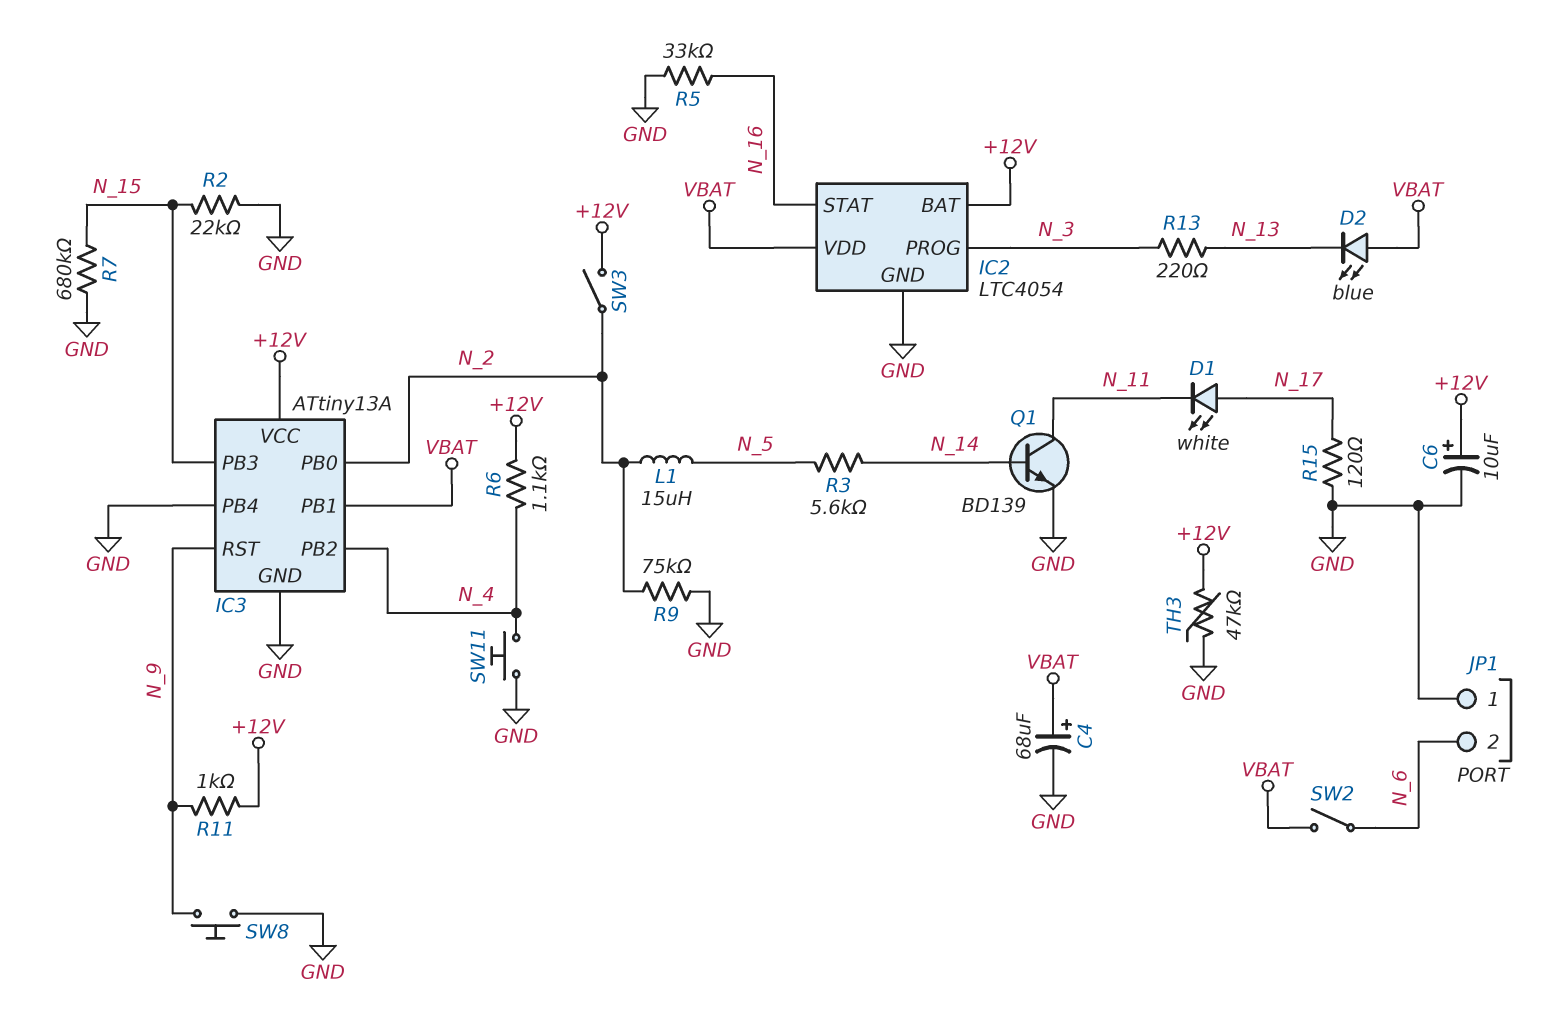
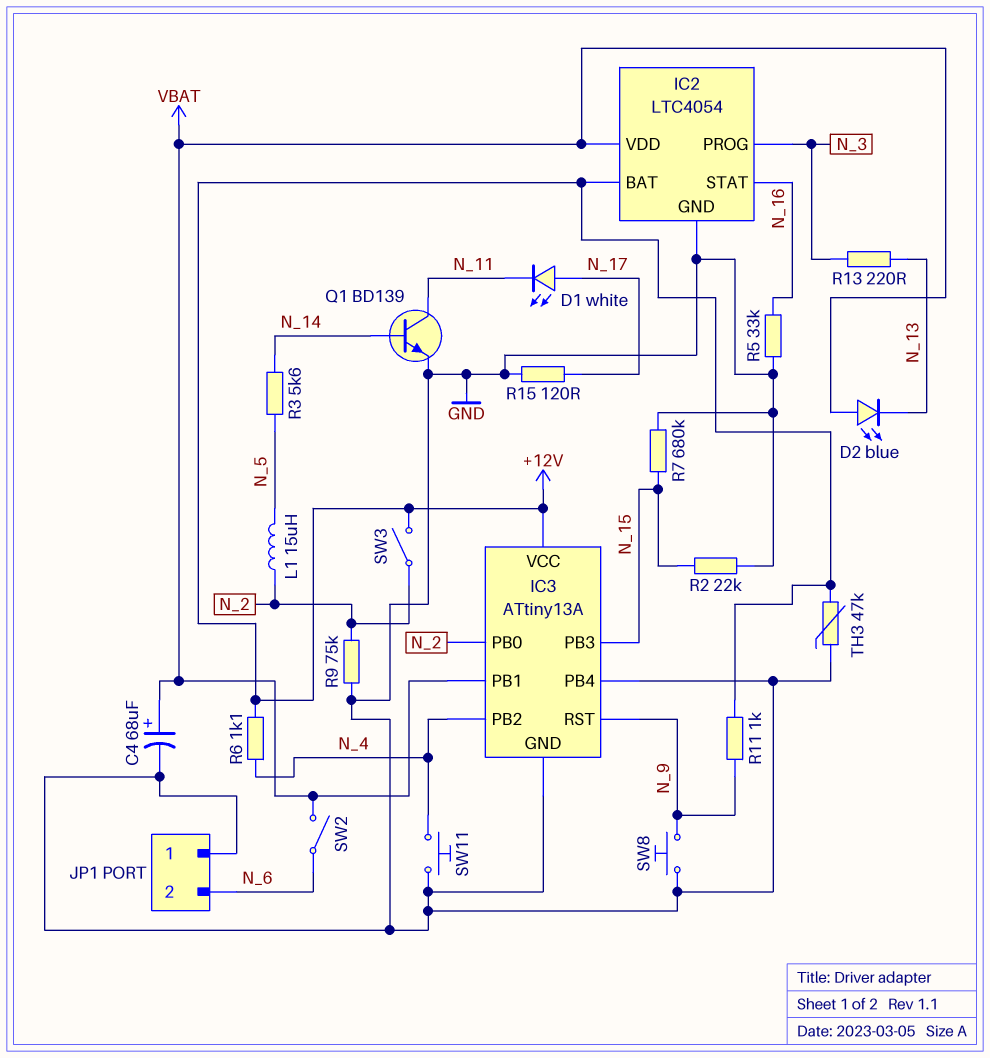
C6: 10uF (plus +12V, minus GND) -> none

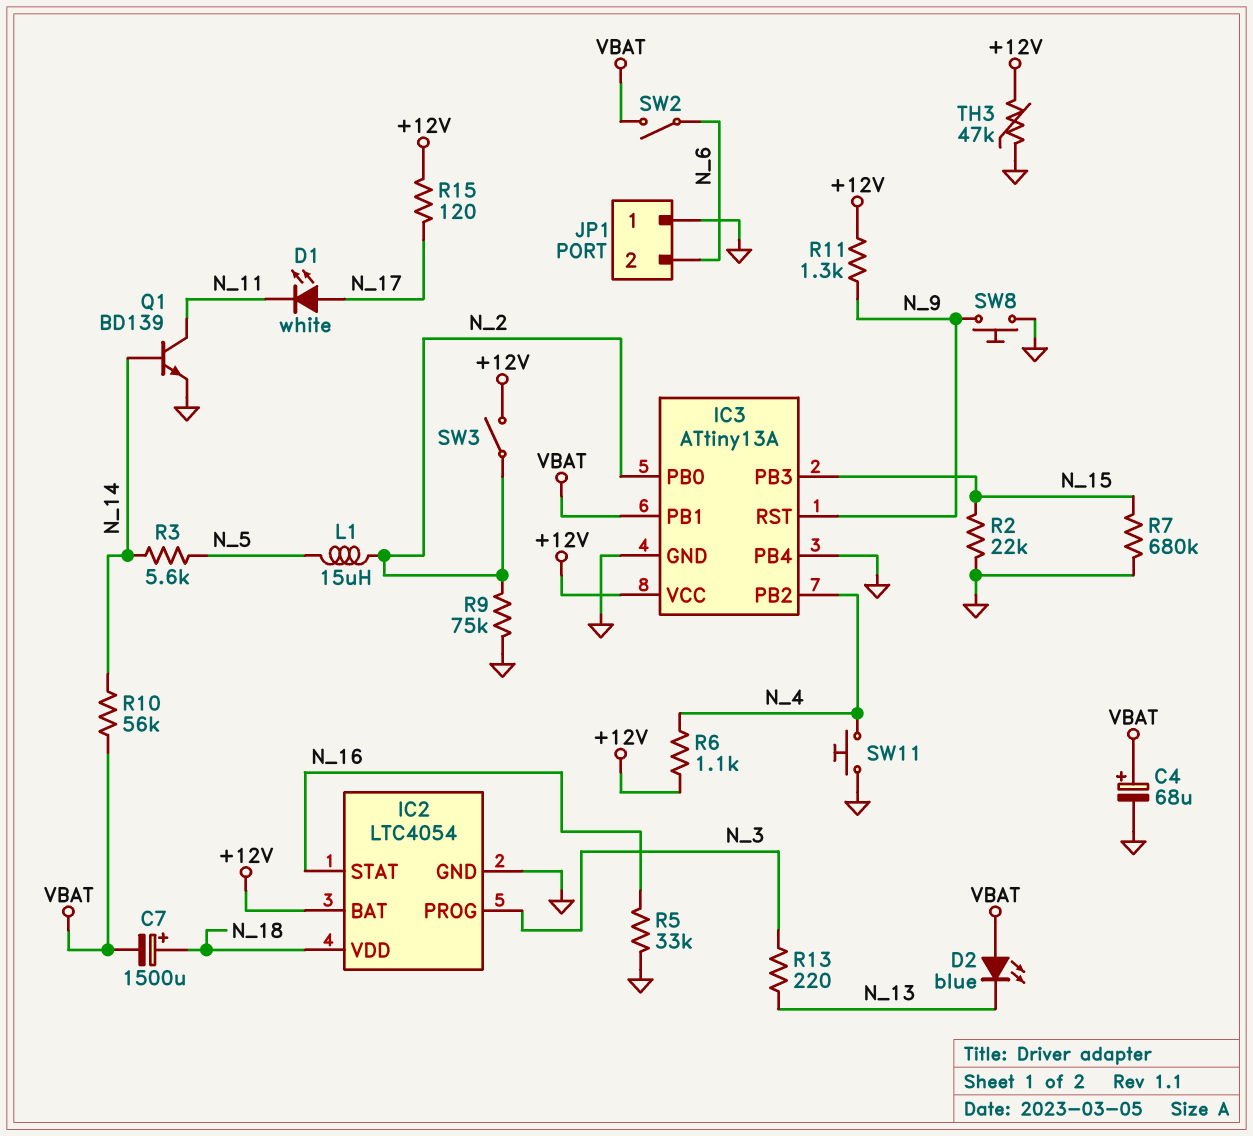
C7: none -> 1500uF (plus N_18, minus VBAT)
IC2 pin VDD: VBAT -> N_18
R10: none -> 56k (N_14, VBAT)
R11: 1k (+12V, N_9) -> 1.3k (+12V, N_9)
R15: 120 (GND, N_17) -> 120 (+12V, N_17)

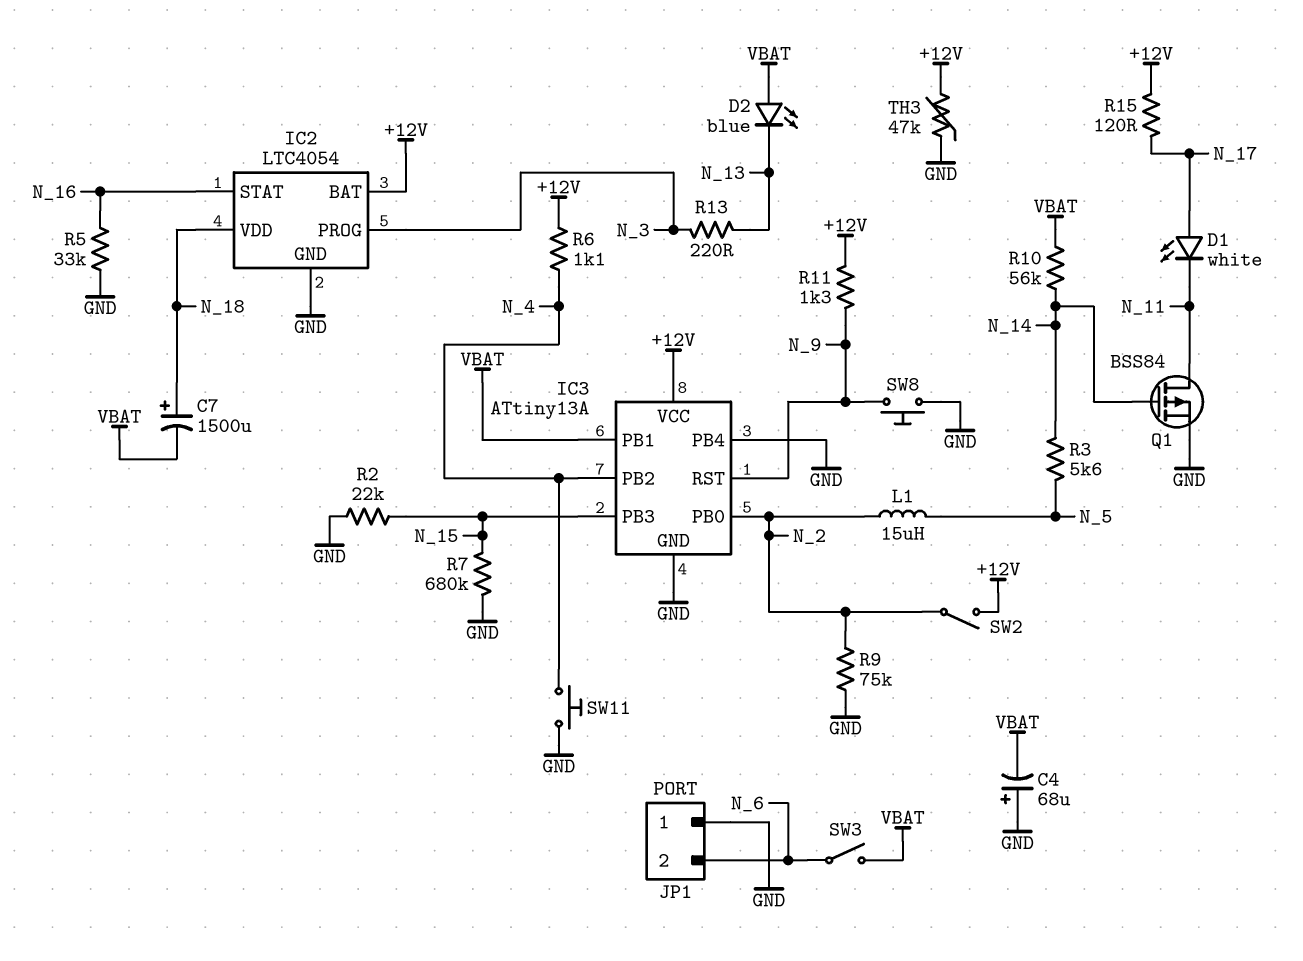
C4: 68uF (plus VBAT, minus GND) -> 68uF (plus GND, minus VBAT)
Q1: NPN BD139 (B N_14, C N_11, E GND) -> PMOS BSS84 (G N_14, D N_11, S GND)
SW2: switch (N_6, VBAT) -> switch (+12V, N_2)
SW3: switch (+12V, N_2) -> switch (N_6, VBAT)

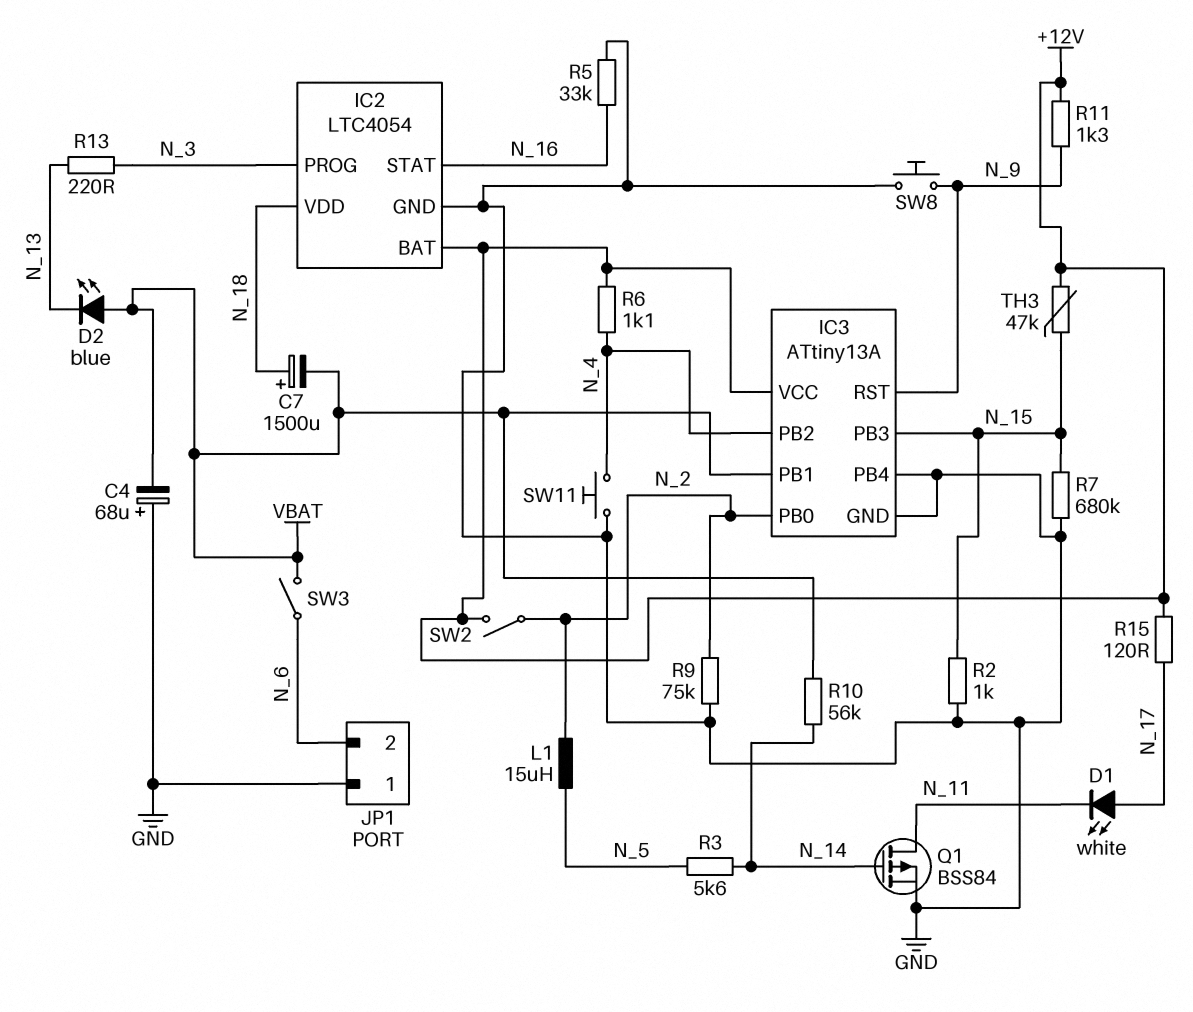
R2: 22k (GND, N_15) -> 1k (GND, N_15)
TH3: 47k (+12V, GND) -> 47k (+12V, N_15)

